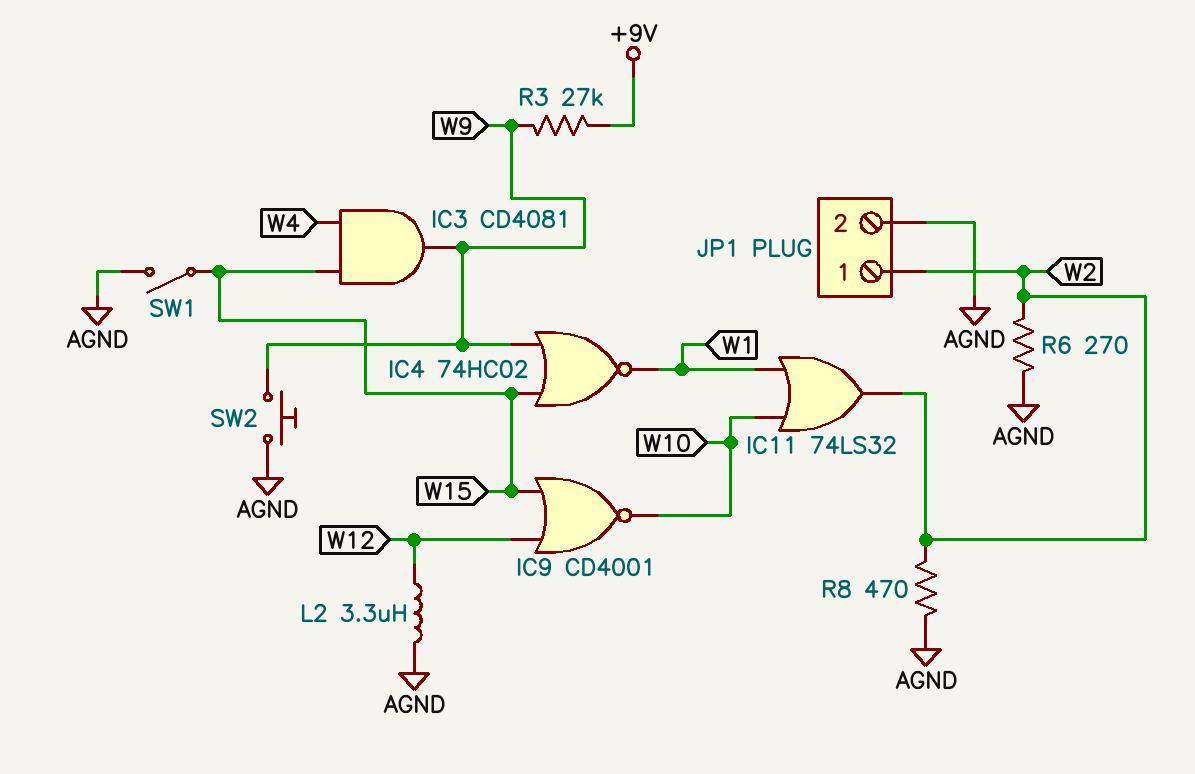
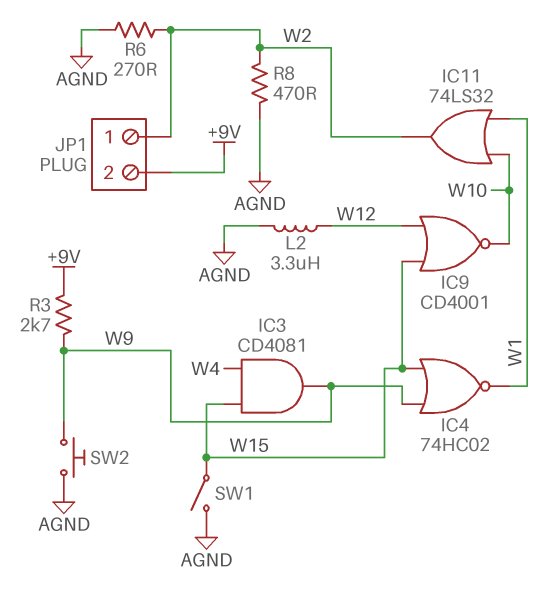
JP1 pin 2: AGND -> +9V
R3: 27k (+9V, W9) -> 2.7k (+9V, W9)

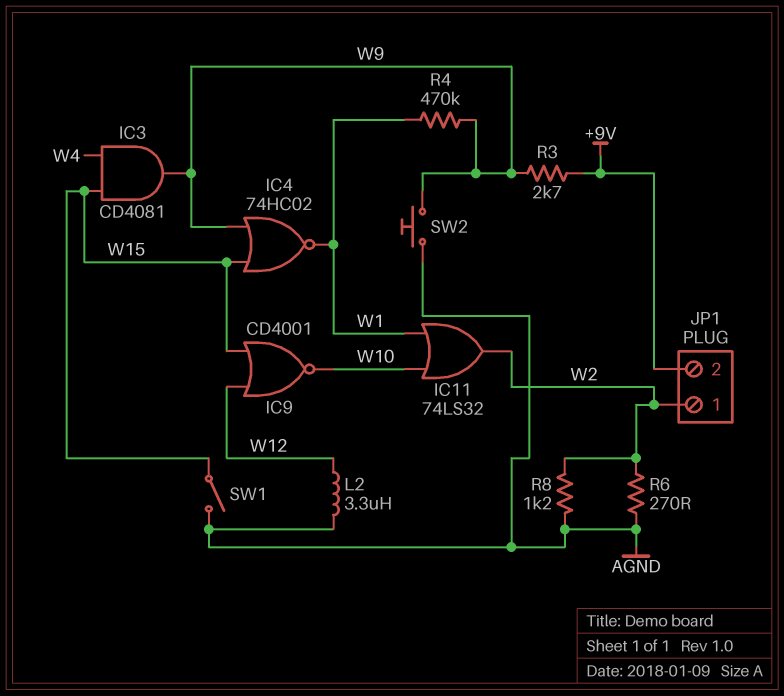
R4: none -> 470k (W1, W9)
R8: 470 (AGND, W2) -> 1.2k (AGND, W2)

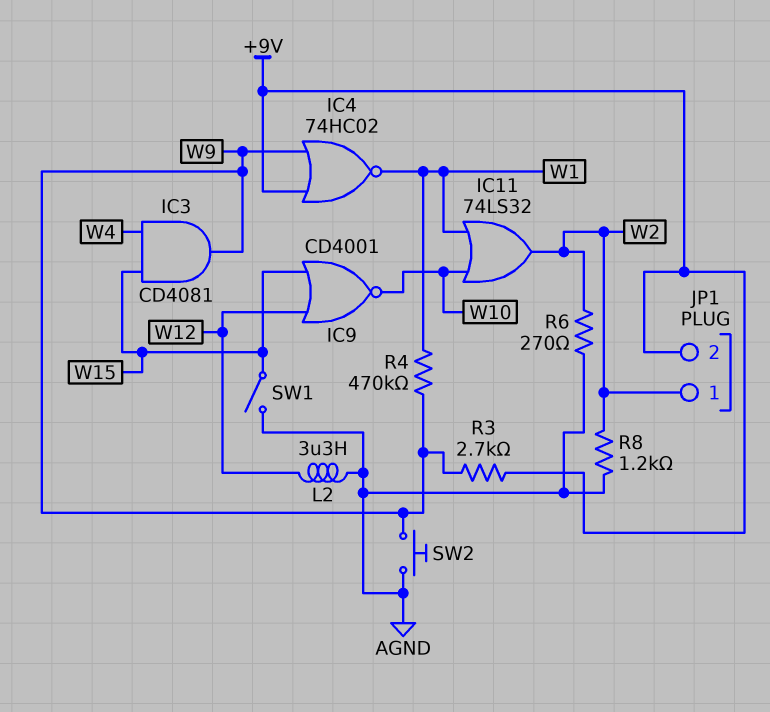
IC4: NOR 74HC02 (in W9, in W15, out W1) -> NOR 74HC02 (in +9V, in W9, out W1)

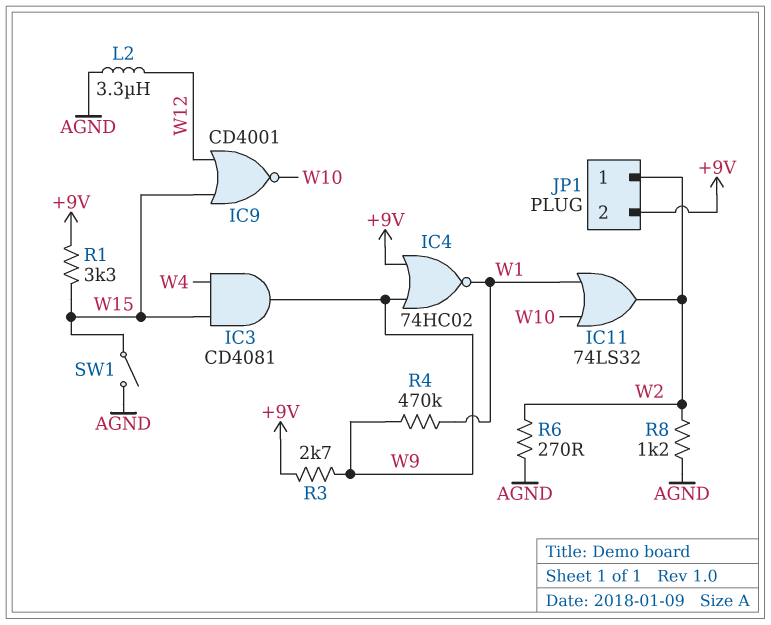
R1: none -> 3.3k (+9V, W15)
SW2: button (AGND, W9) -> none

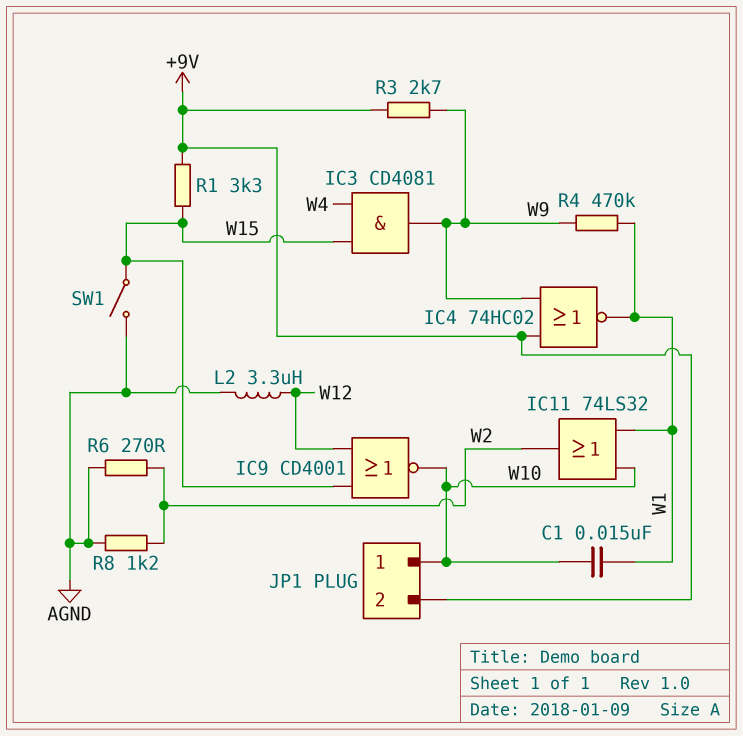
C1: none -> 15nF (W1, W10)
JP1 pin 1: W2 -> W10

